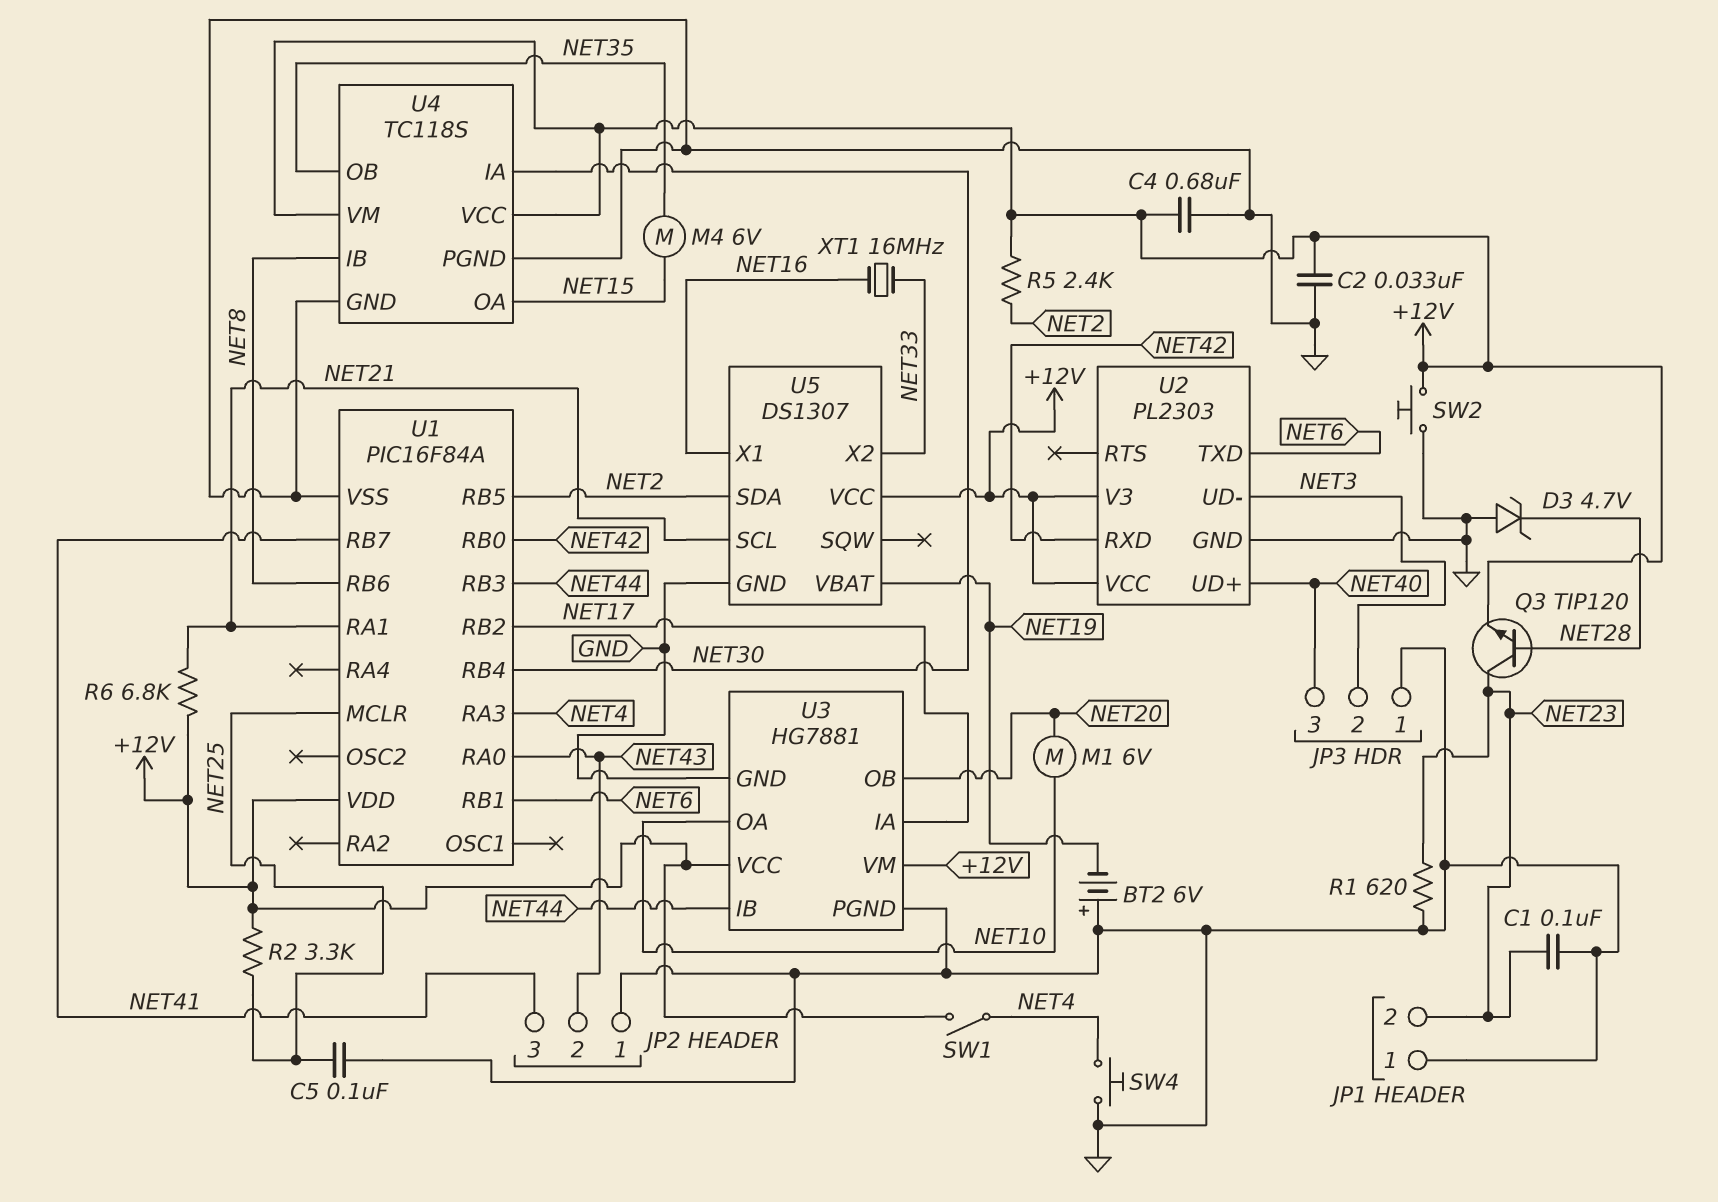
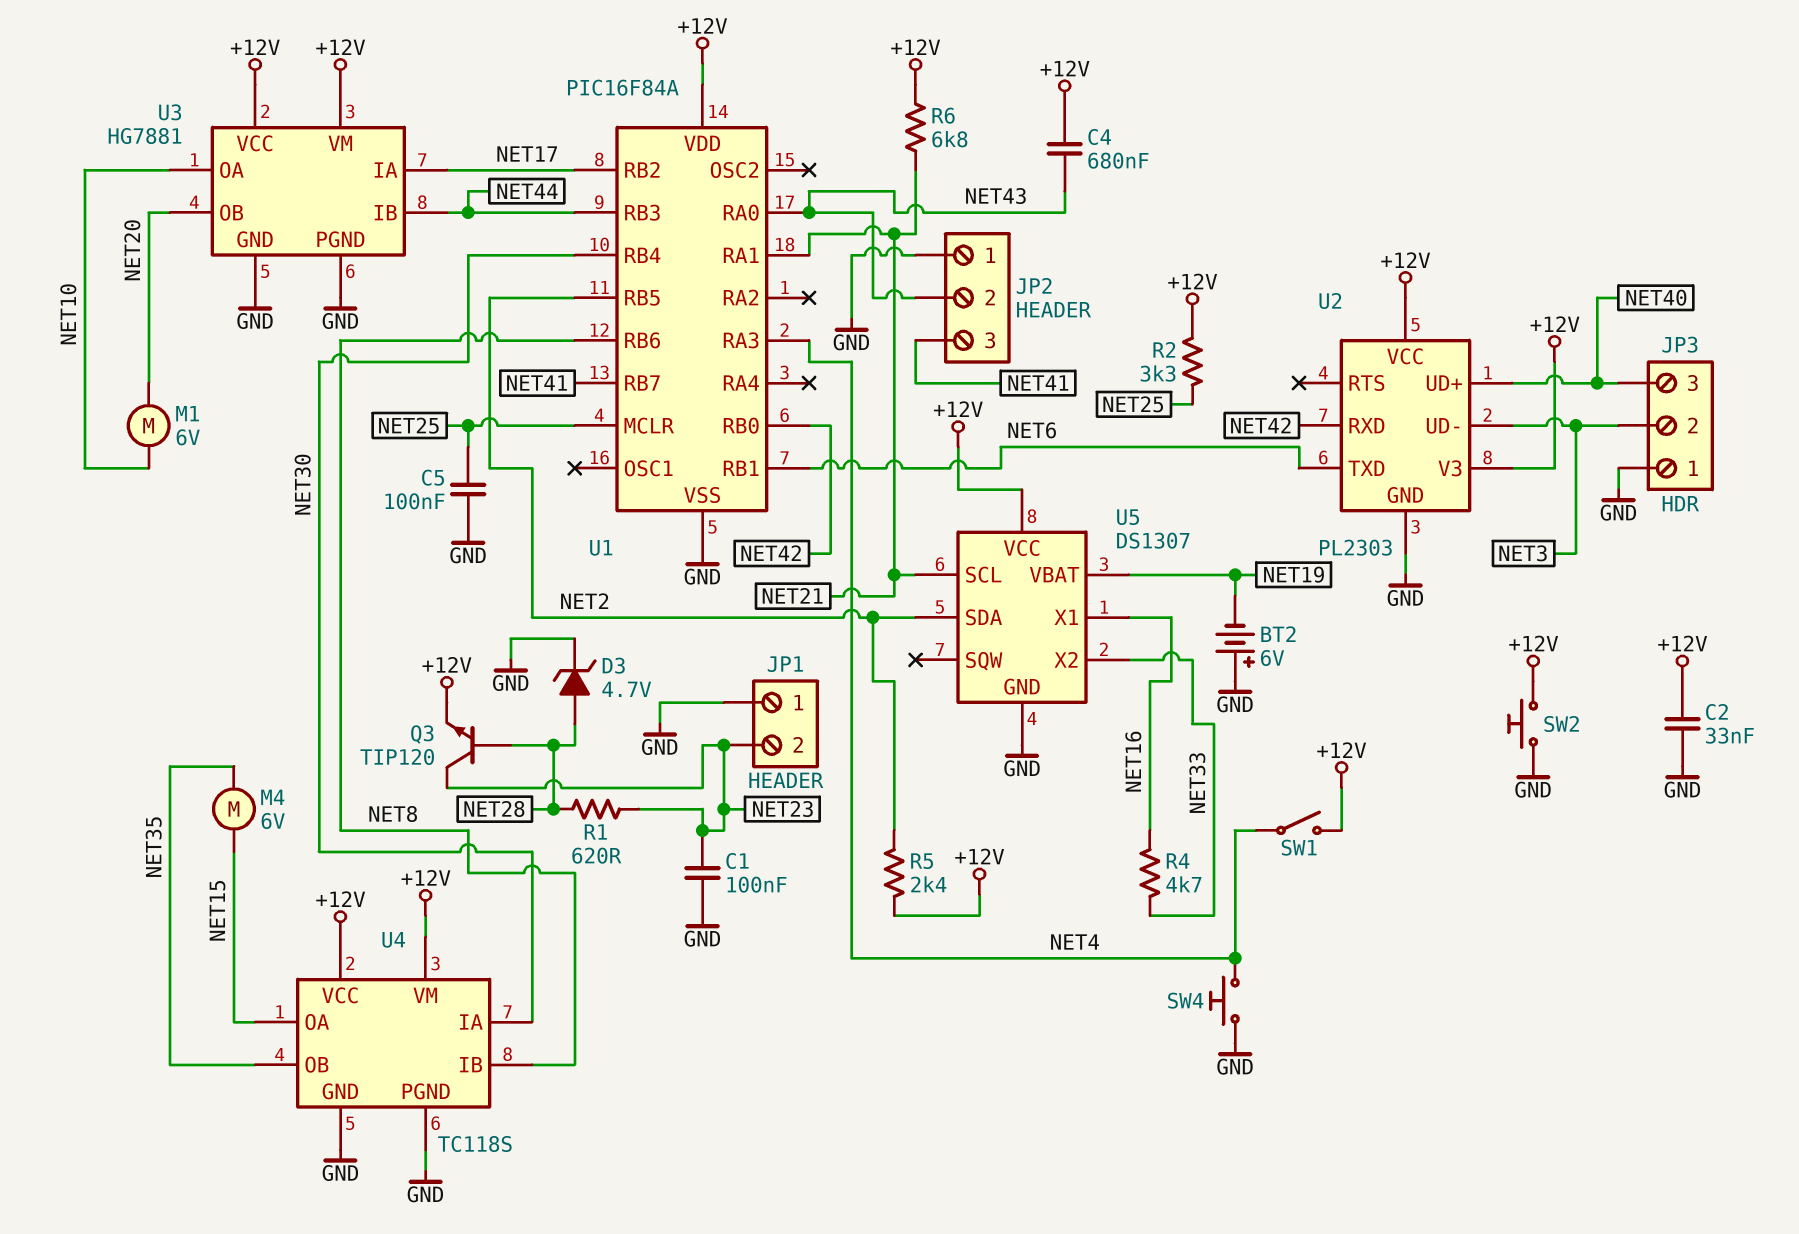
C4: 680nF (+12V, GND) -> 680nF (+12V, NET43)
D3: zener 4.7V (A GND, K NET28) -> zener 4.7V (A NET28, K GND)
R1: 620 (GND, NET23) -> 620 (NET23, NET28)
R4: none -> 4.7k (NET16, NET33)
XT1: 16MHz (NET16, NET33) -> none

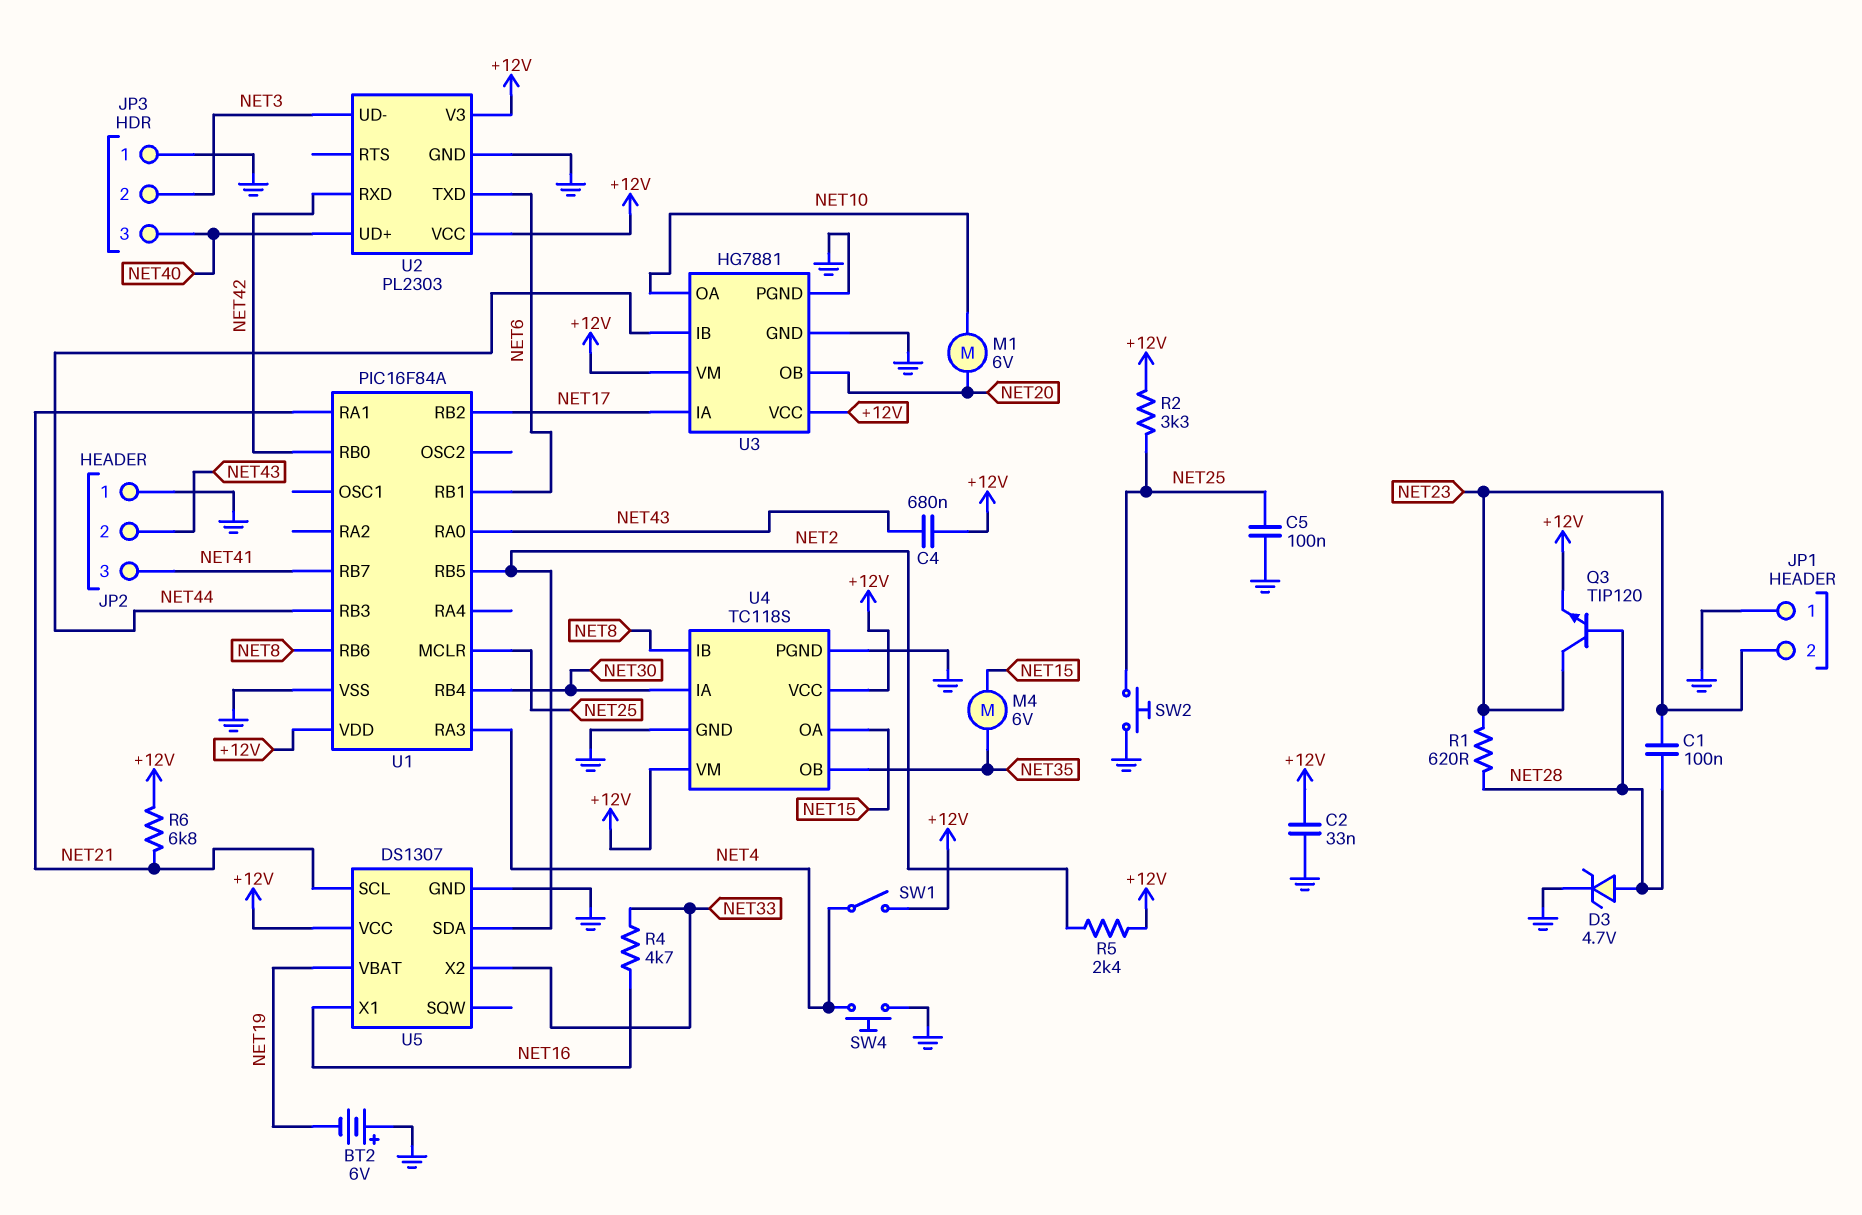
C1: 100nF (GND, NET23) -> 100nF (NET23, NET28)
SW2: button (+12V, GND) -> button (GND, NET25)

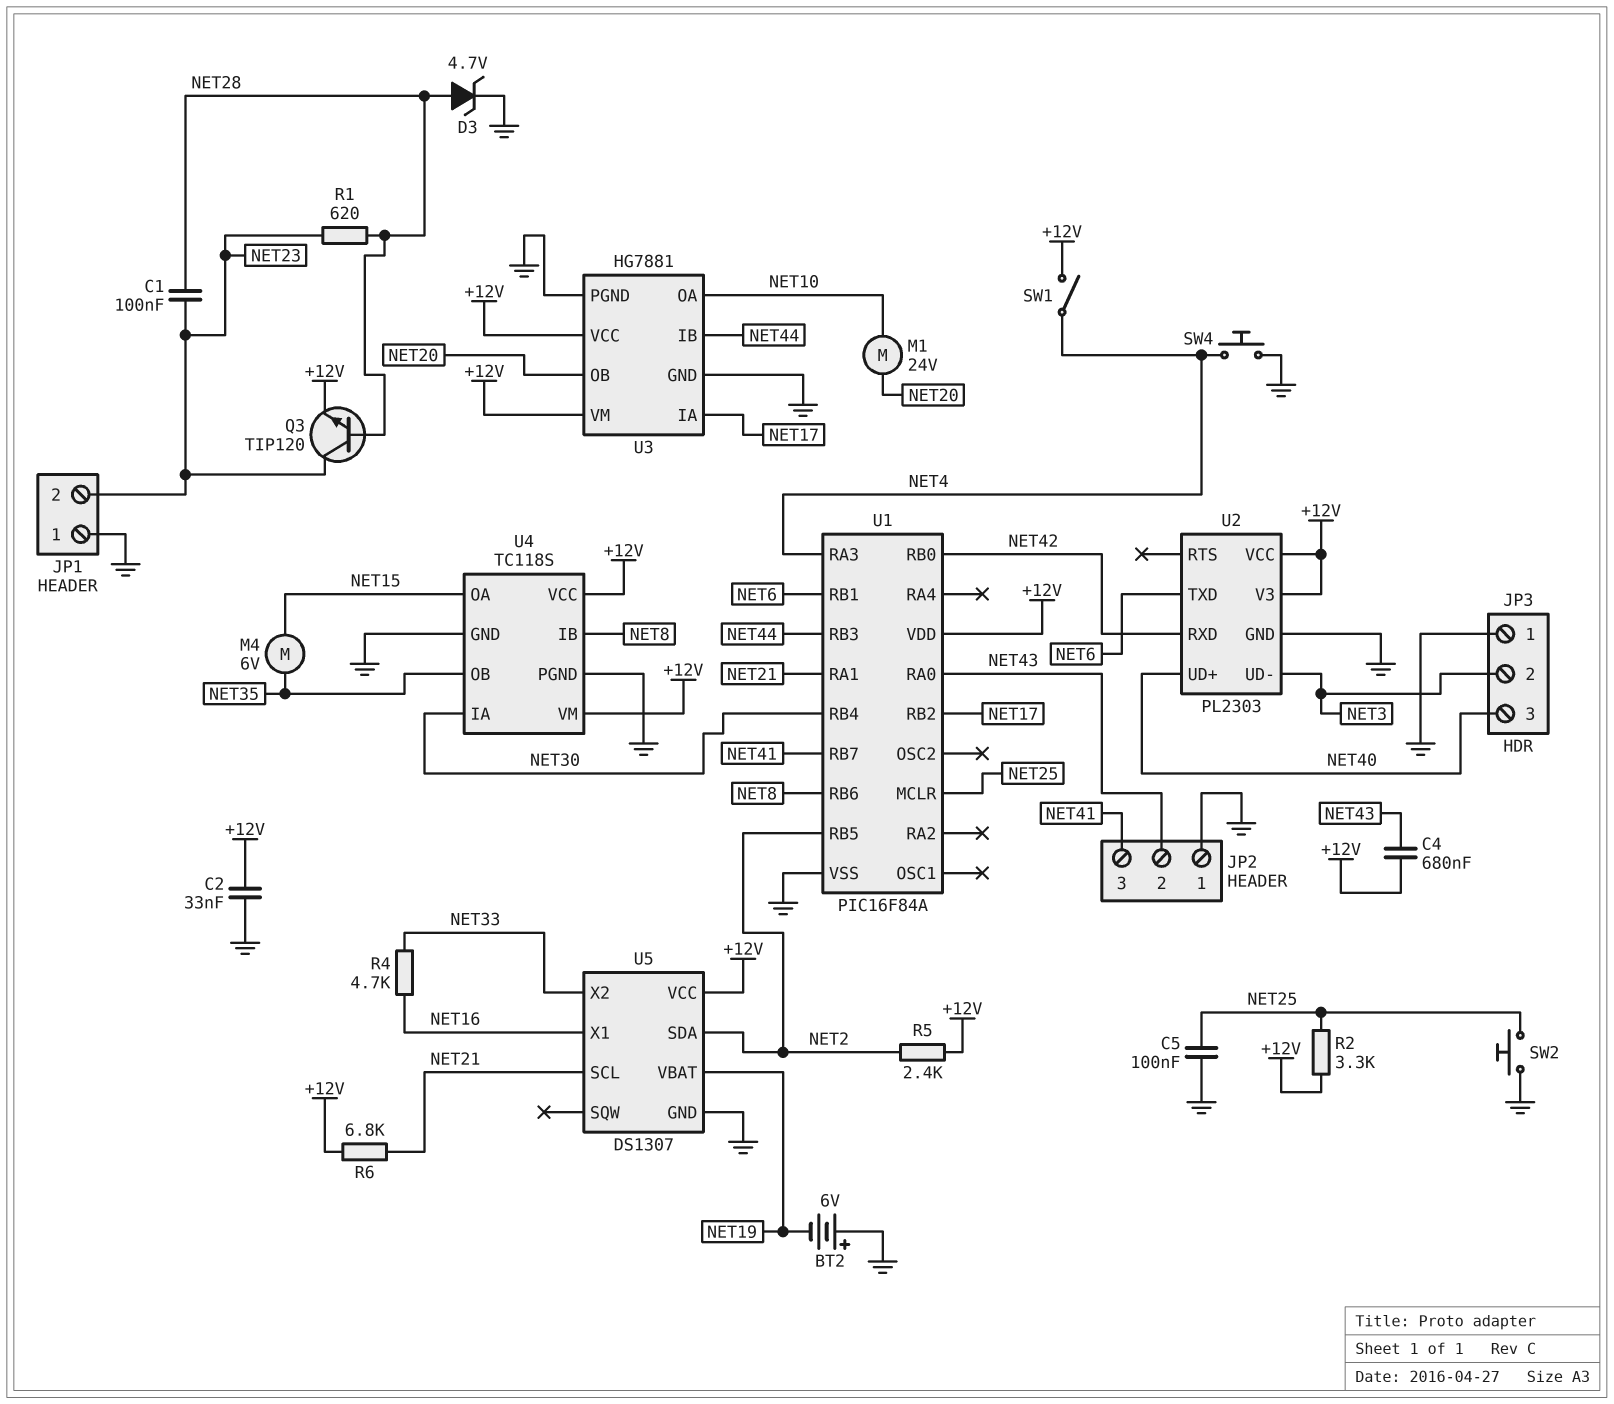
M1: motor 6V (NET10, NET20) -> motor 24V (NET10, NET20)

